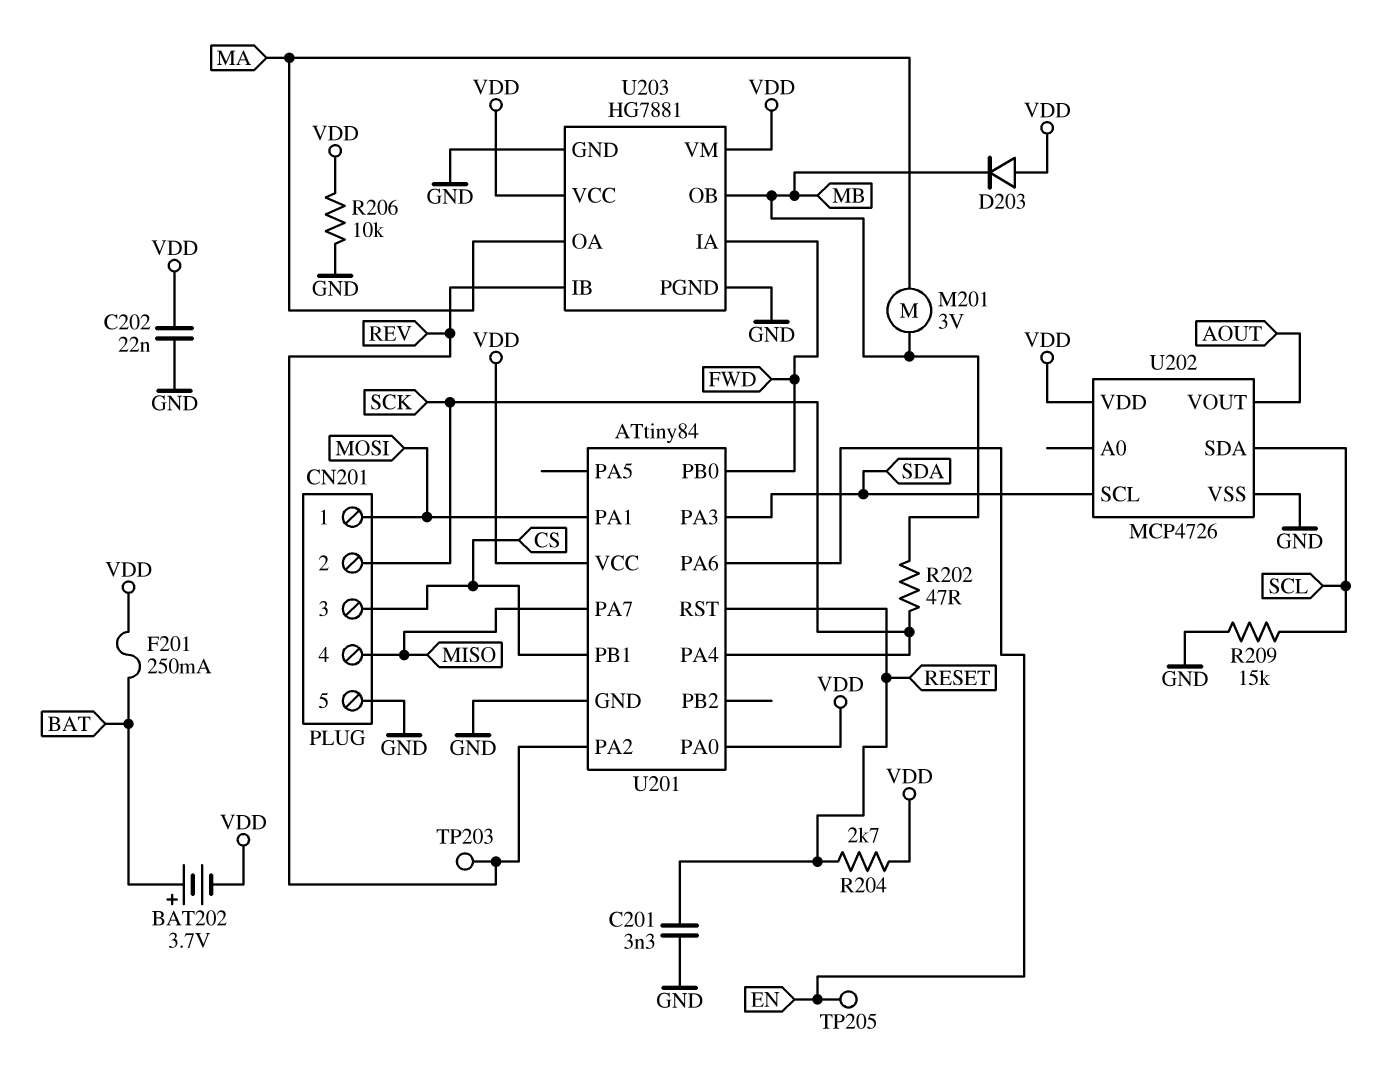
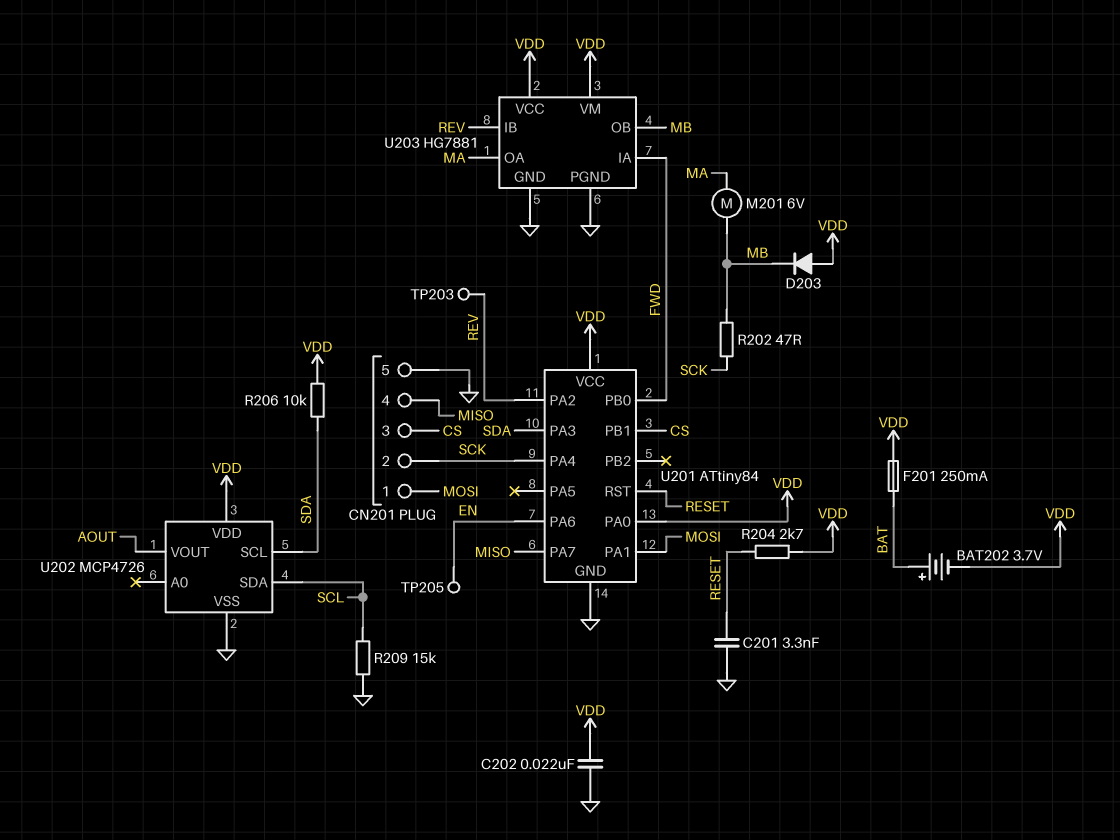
M201: motor 3V (MA, MB) -> motor 6V (MA, MB)
R206: 10k (GND, VDD) -> 10k (SDA, VDD)

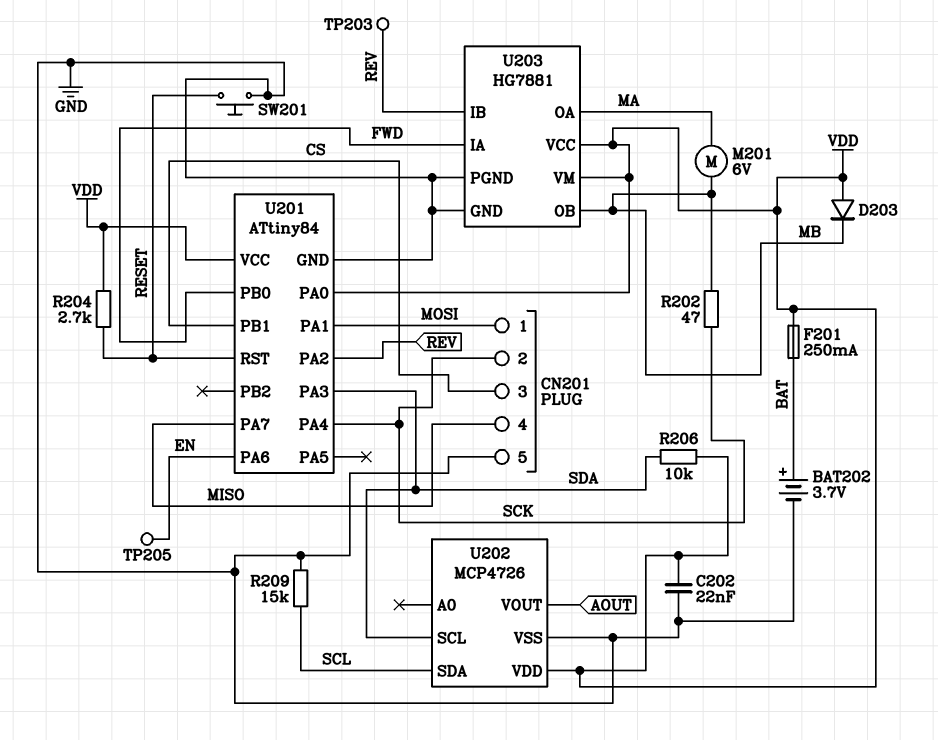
BAT202: 3.7V (plus BAT, minus VDD) -> 3.7V (plus BAT, minus GND)
C201: 3.3nF (GND, RESET) -> none
SW201: none -> button (GND, RESET)

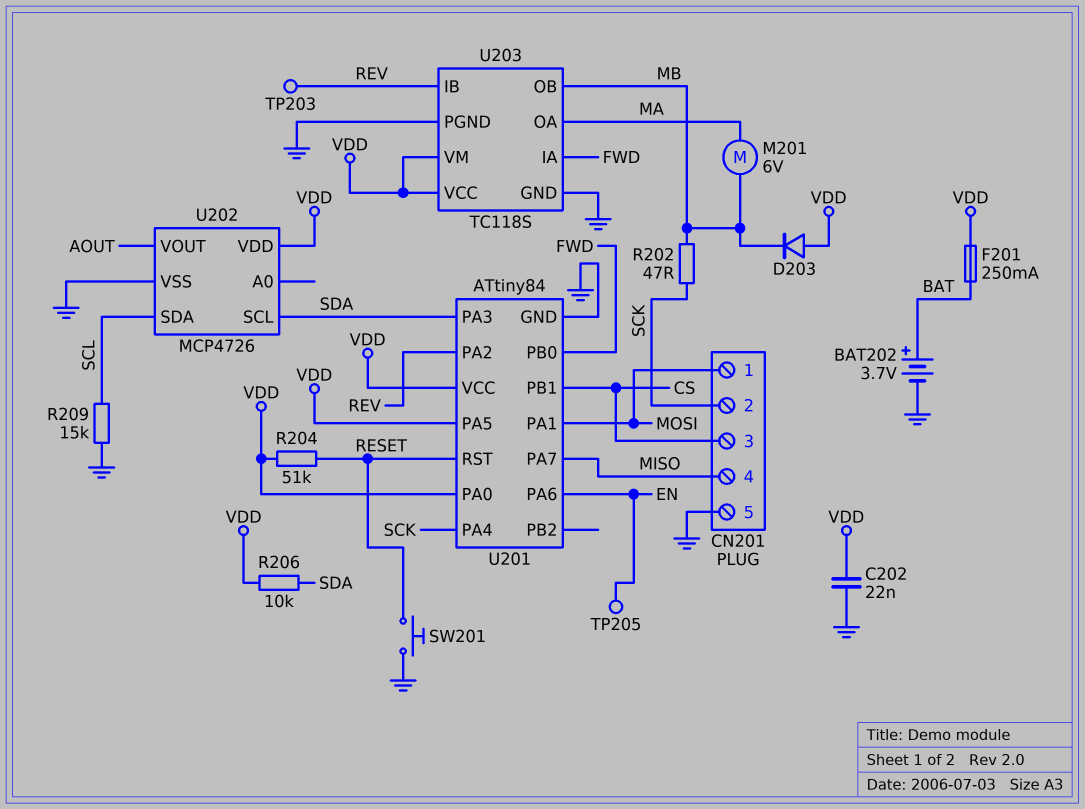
R204: 2.7k (RESET, VDD) -> 51k (RESET, VDD)
U201 pin PA5: none -> VDD
U203: HG7881 -> TC118S

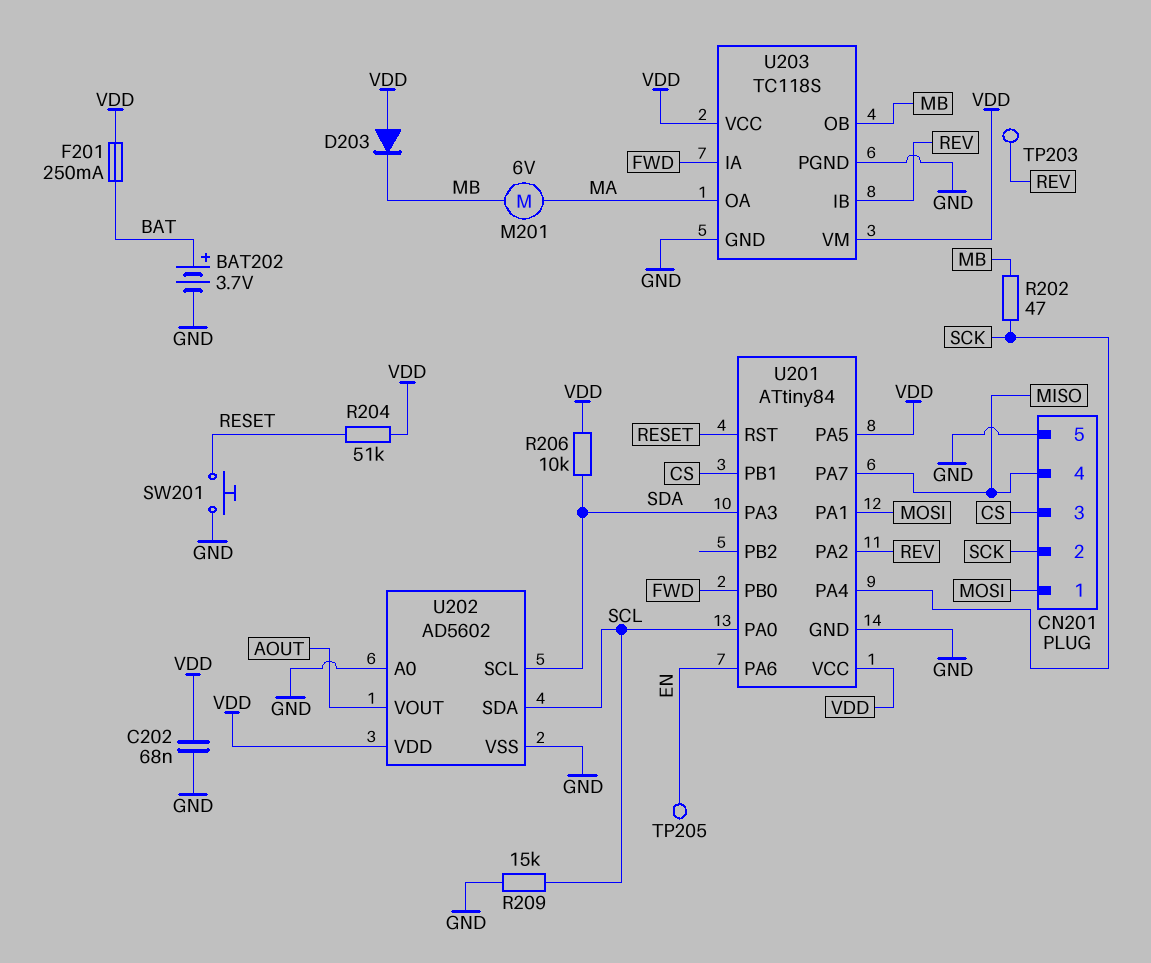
C202: 22nF (GND, VDD) -> 68nF (GND, VDD)
U201 pin PA0: VDD -> SCL
U202: MCP4726 -> AD5602
U202 pin A0: none -> GND

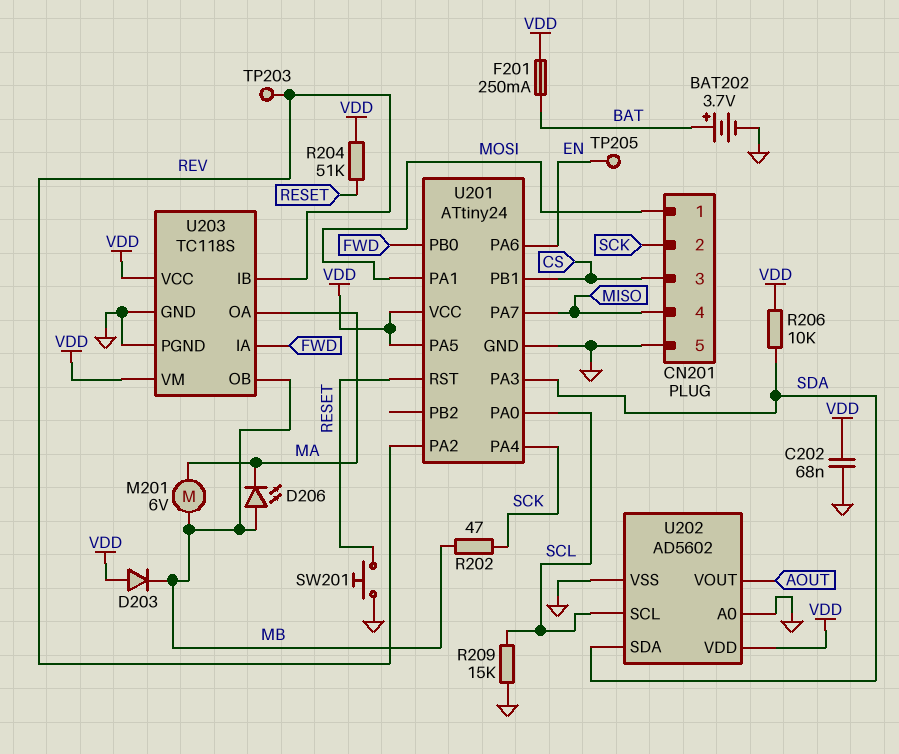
D206: none -> LED (A MB, K MA)
U201: ATtiny84 -> ATtiny24
U202 pin SCL: SDA -> SCL
U202 pin SDA: SCL -> SDA

